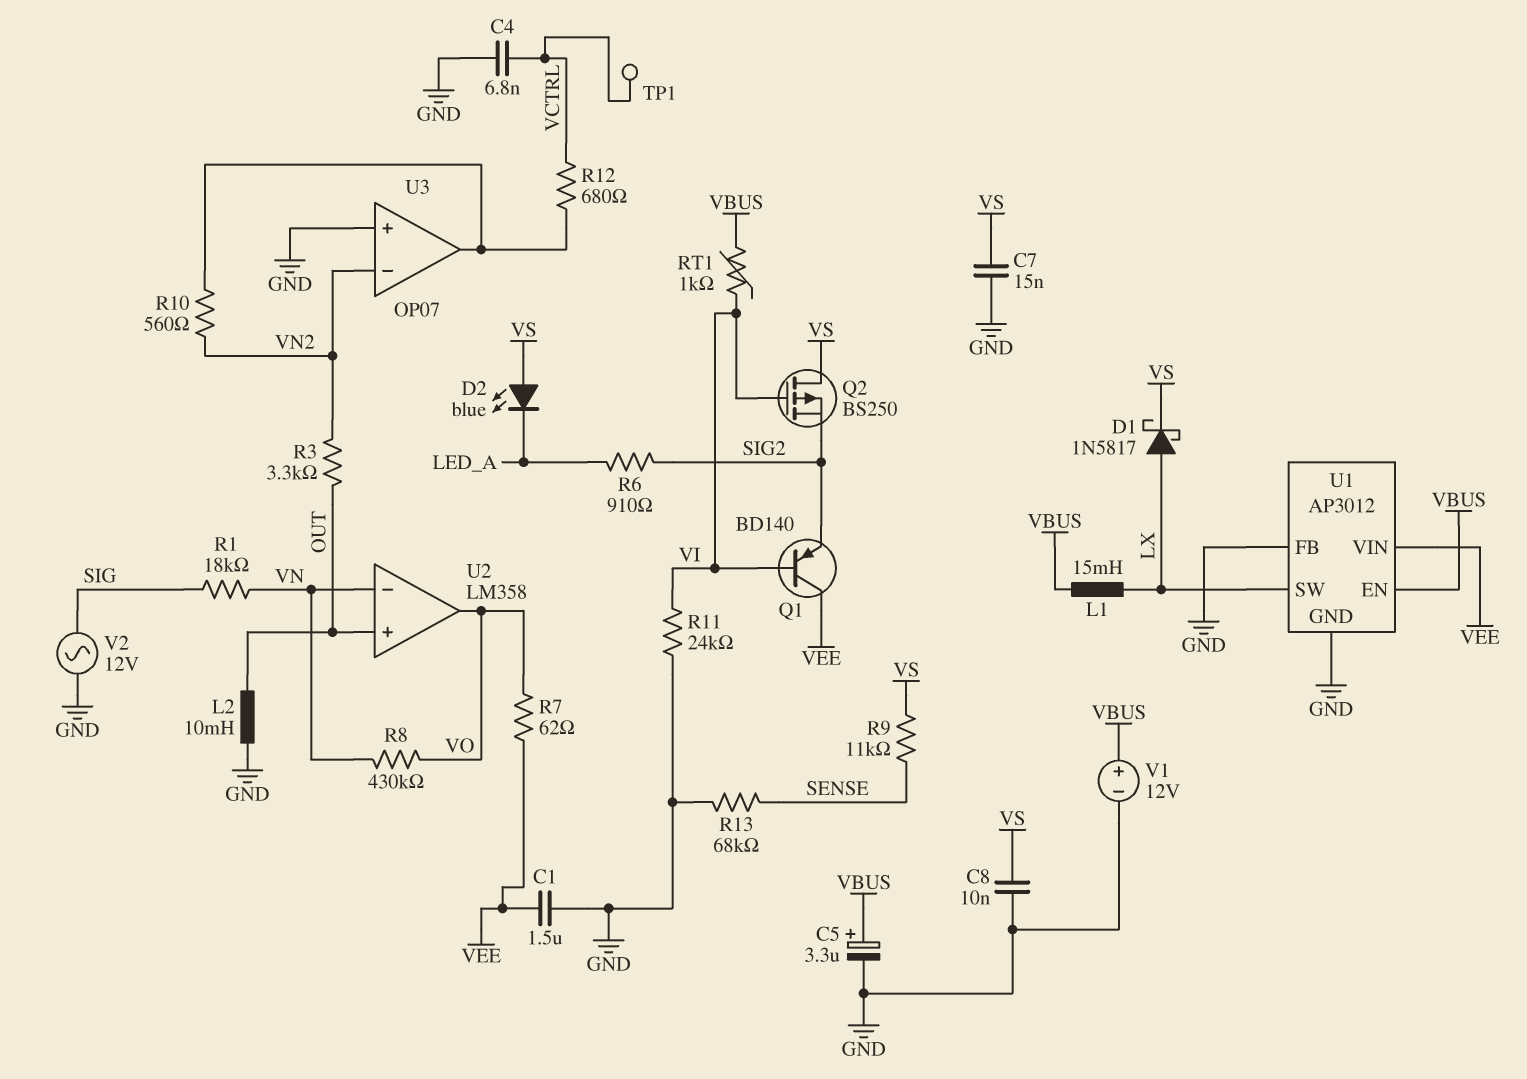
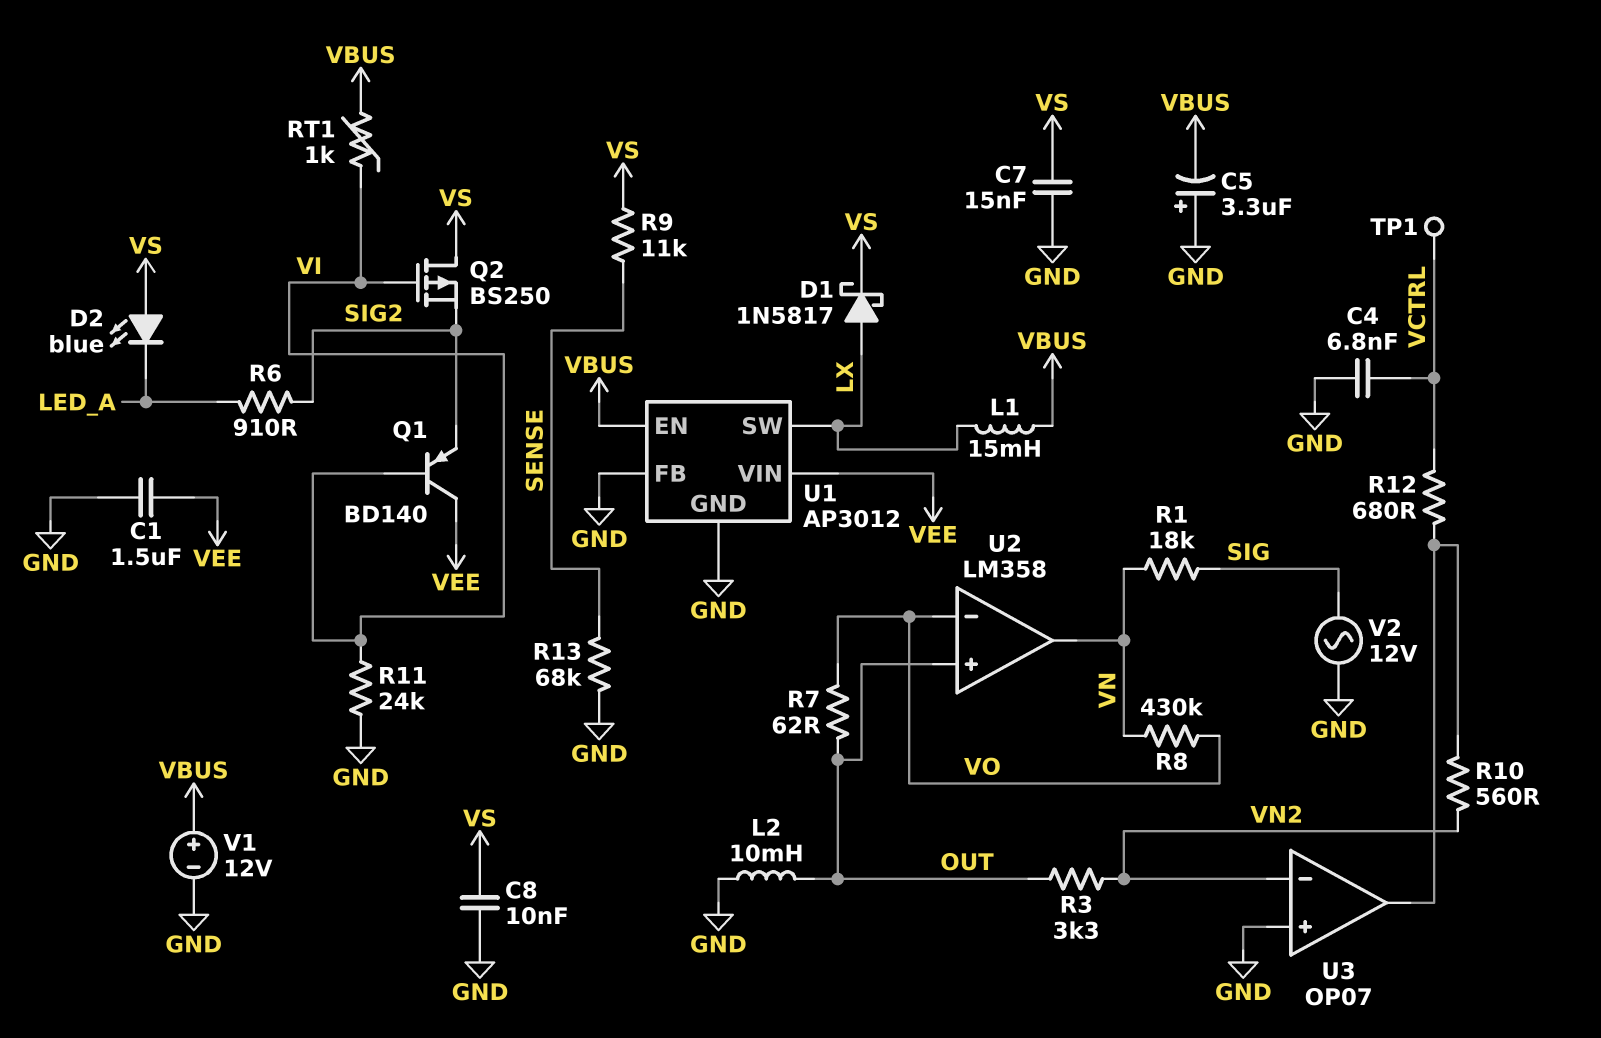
C5: 3.3uF (plus VBUS, minus GND) -> 3.3uF (plus GND, minus VBUS)
R7: 62 (VEE, VO) -> 62 (OUT, VO)
U2 pin in-: VN -> VO
U2 pin out: VO -> VN

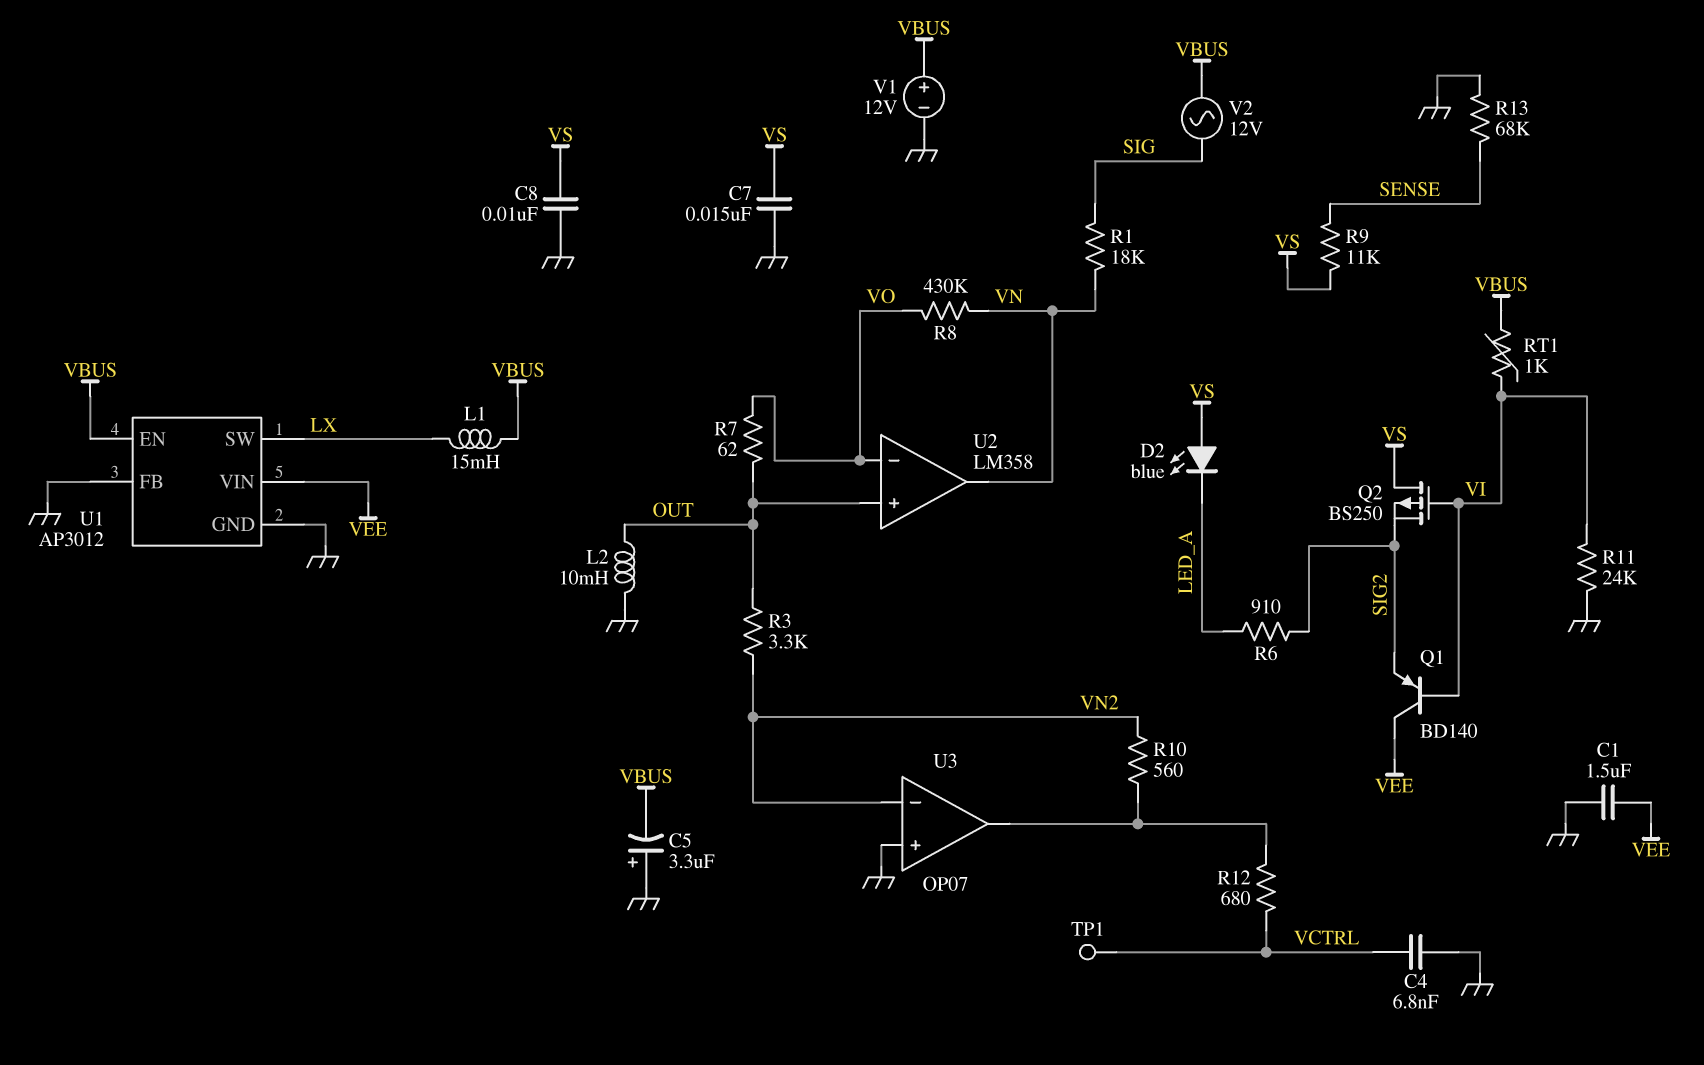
D1: schottky 1N5817 (A LX, K VS) -> none
V2: AC 12V (GND, SIG) -> AC 12V (SIG, VBUS)

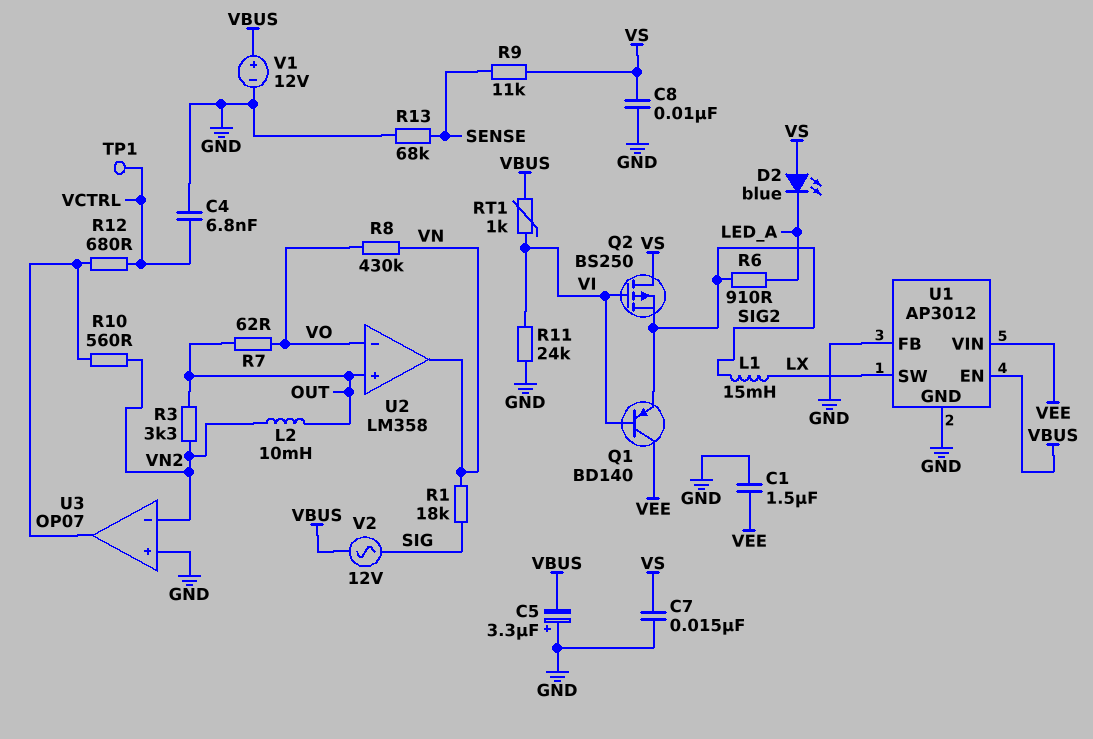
L1: 15mH (LX, VBUS) -> 15mH (LX, SIG2)
L2: 10mH (GND, OUT) -> 10mH (OUT, VN2)

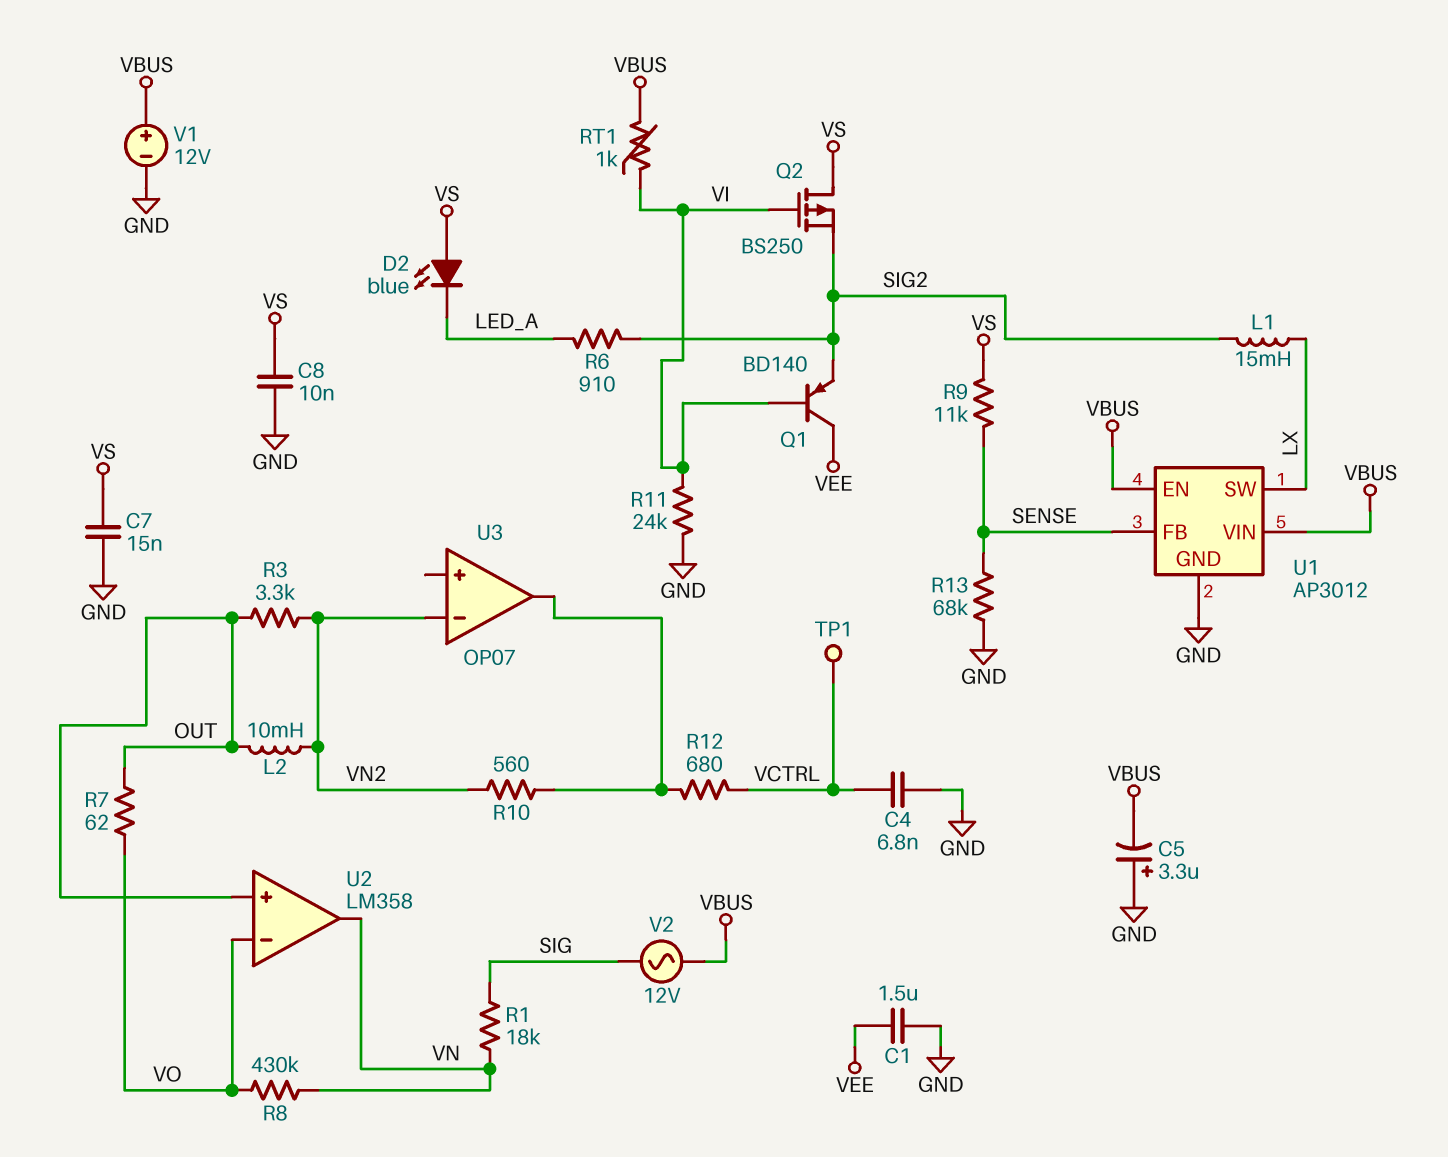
U1 pin FB: GND -> SENSE
U1 pin VIN: VEE -> VBUS
U3 pin in+: GND -> none

